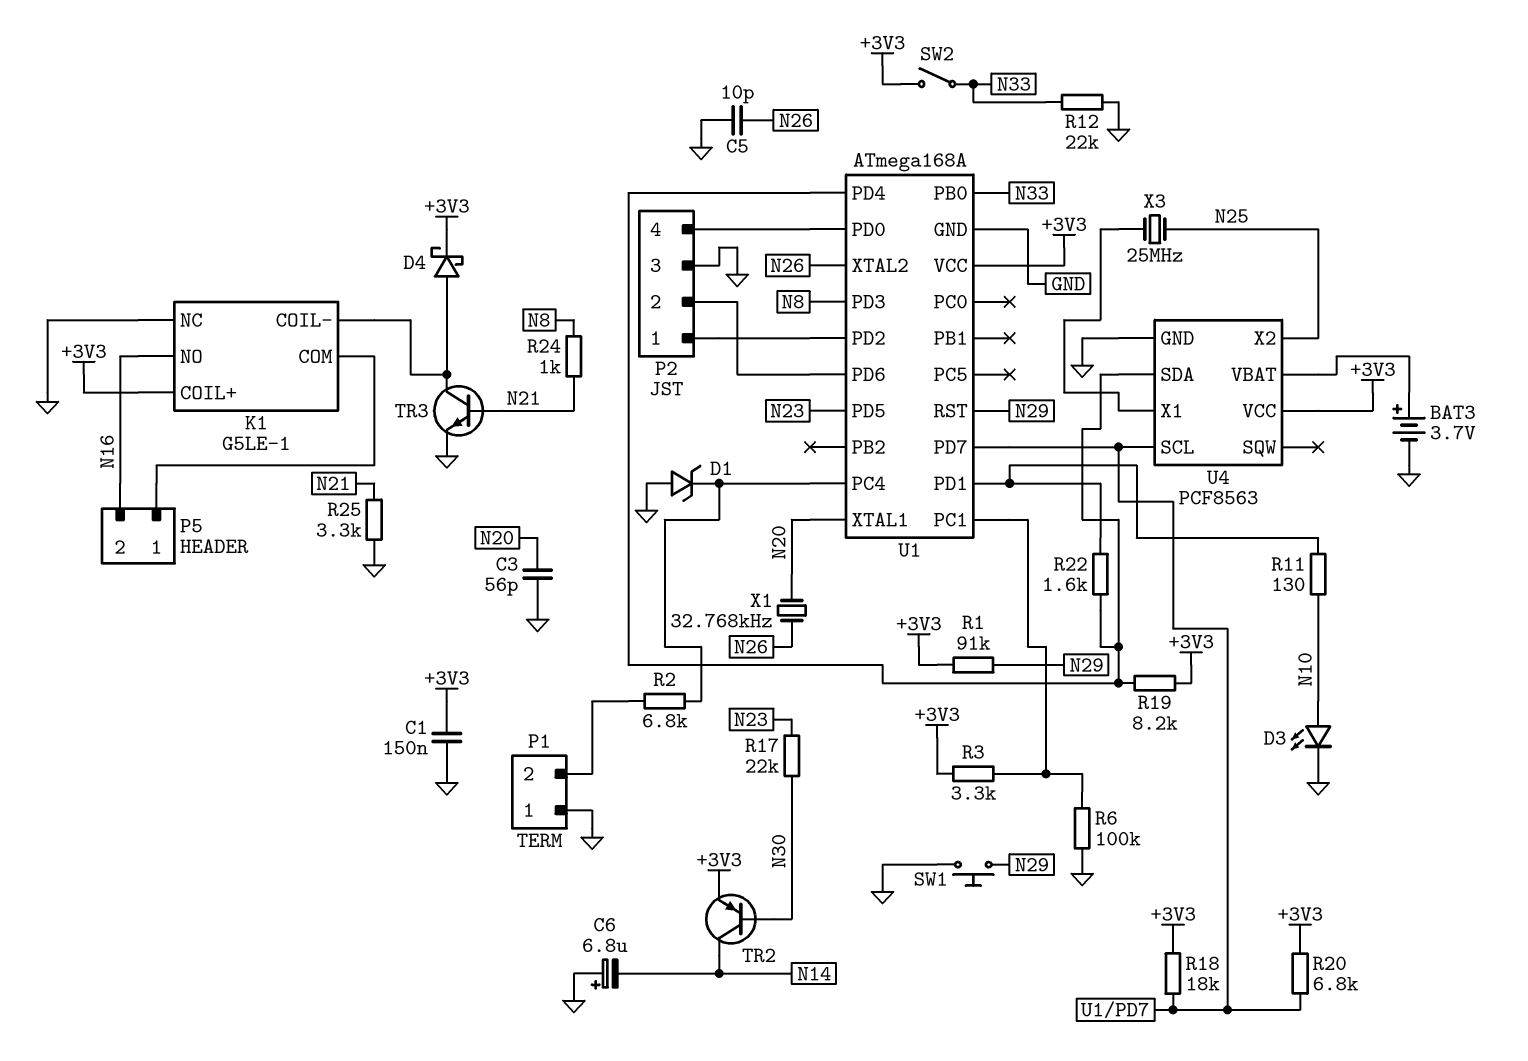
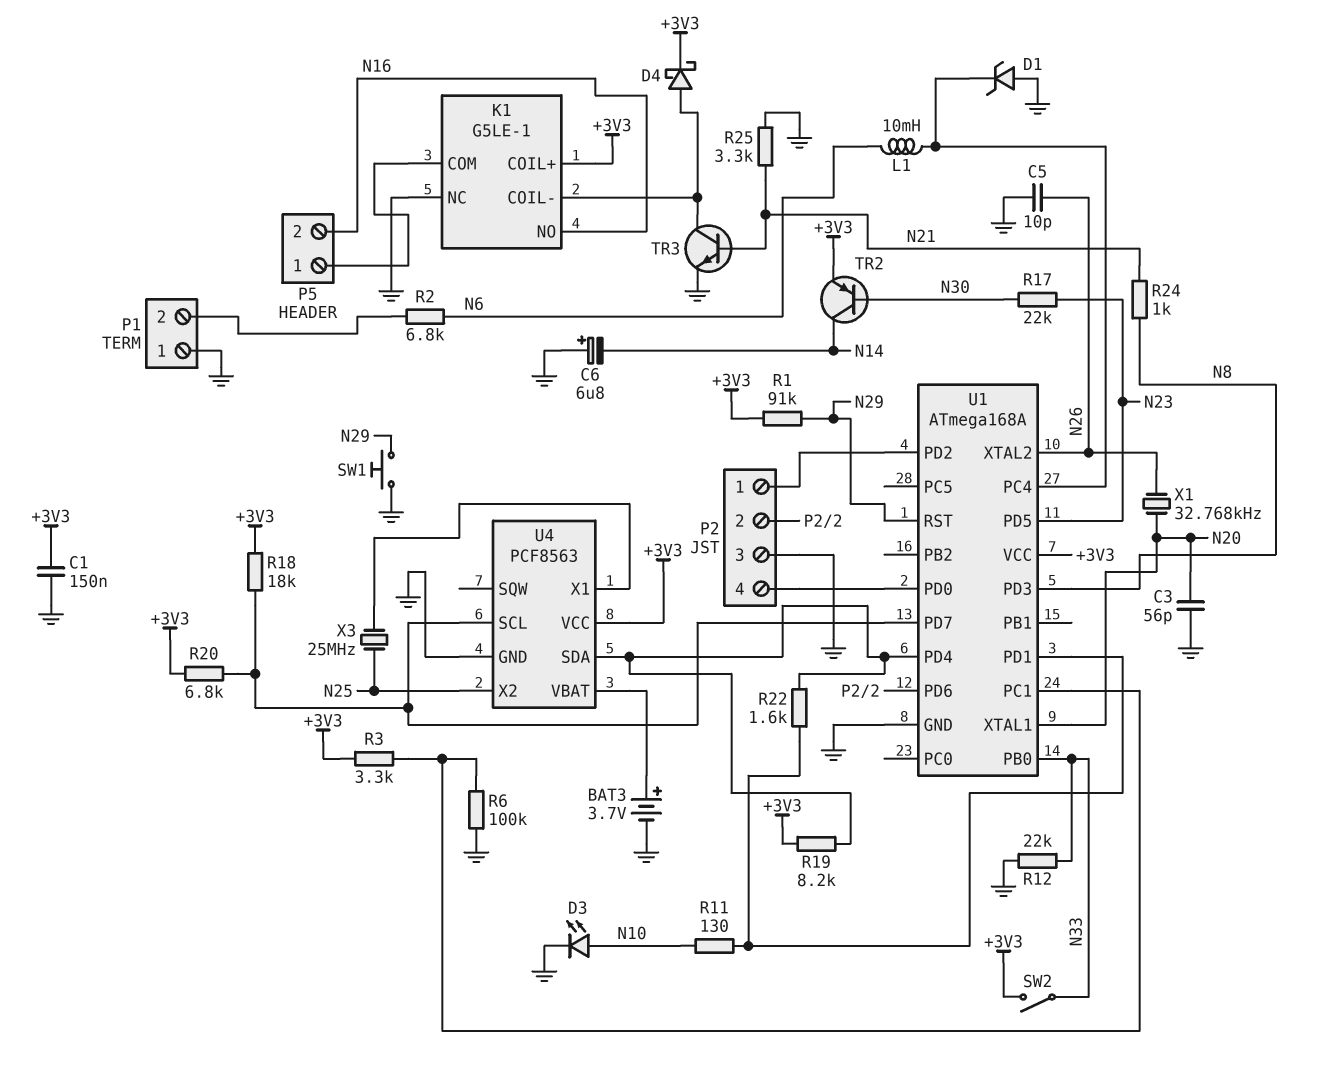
L1: none -> 10mH (N6, U1/PC4)
R2: 6.8k (P1/2, U1/PC4) -> 6.8k (N6, P1/2)

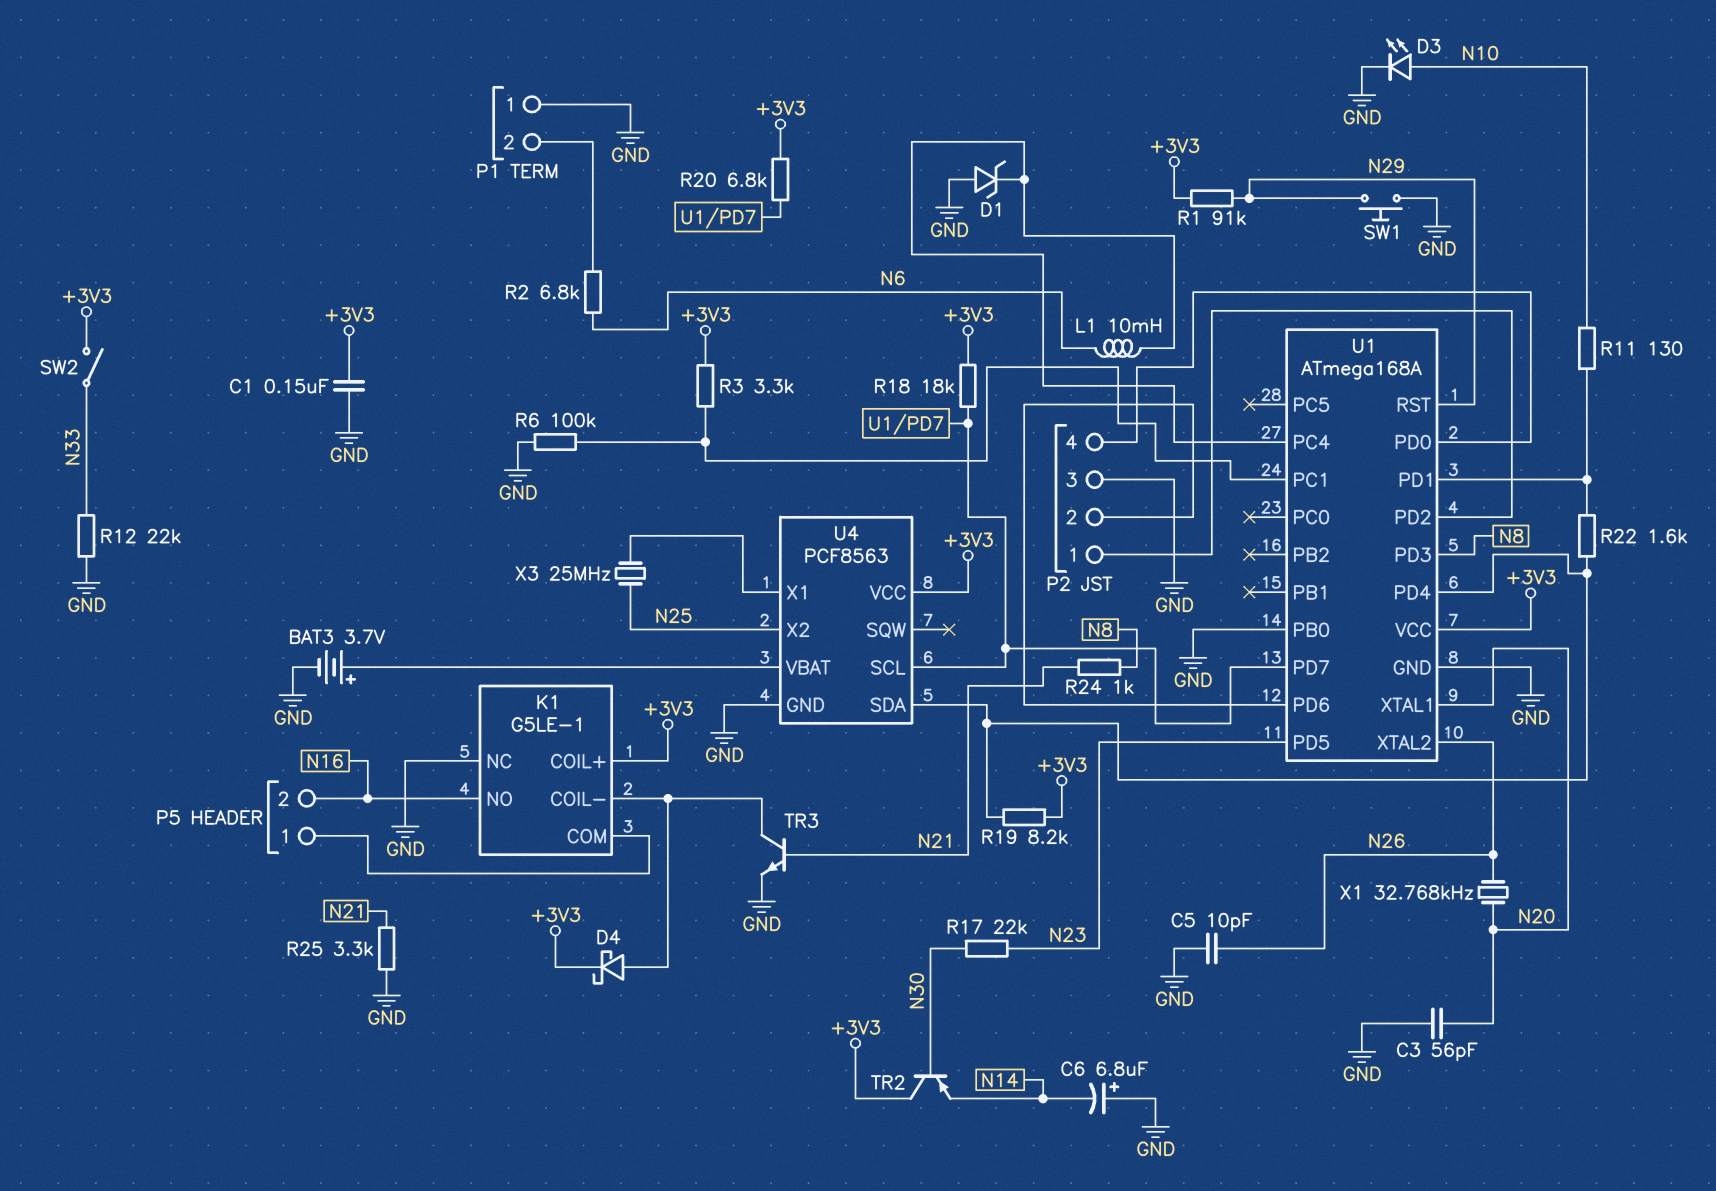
TR2: PNP (B N30, C N14, E +3V3) -> PNP (B N30, C +3V3, E N14)
U1 pin PB0: N33 -> GND

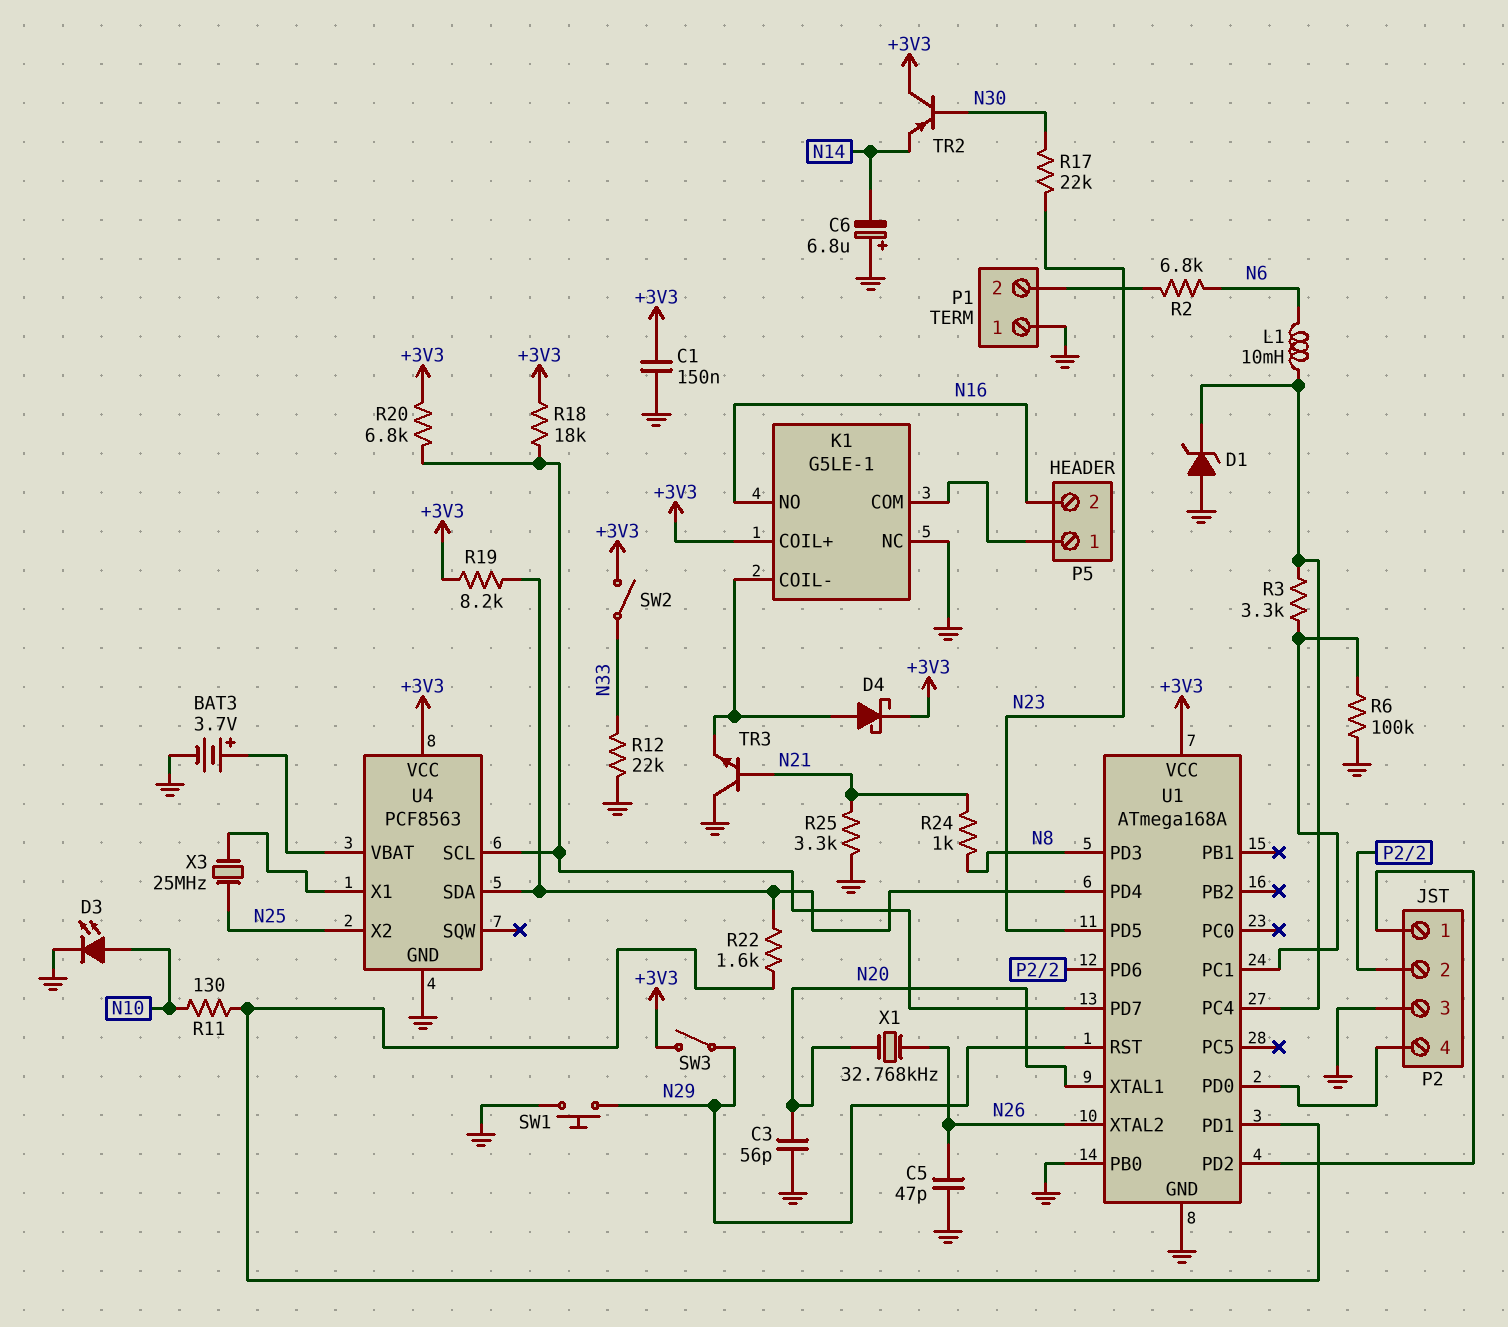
C5: 10pF (GND, N26) -> 47pF (GND, N26)
R1: 91k (+3V3, N29) -> none
R3: 3.3k (+3V3, U1/PC1) -> 3.3k (U1/PC1, U1/PC4)
SW3: none -> switch (+3V3, N29)
TR3: NPN (B N21, C K1/COIL-, E GND) -> NPN (B N21, C GND, E K1/COIL-)

